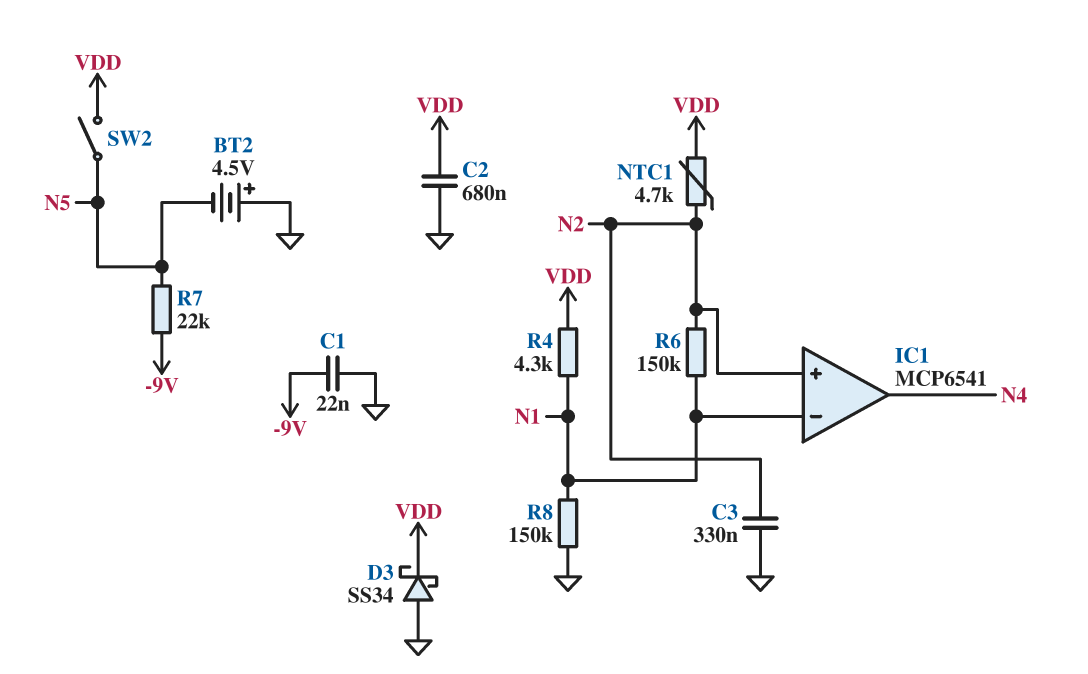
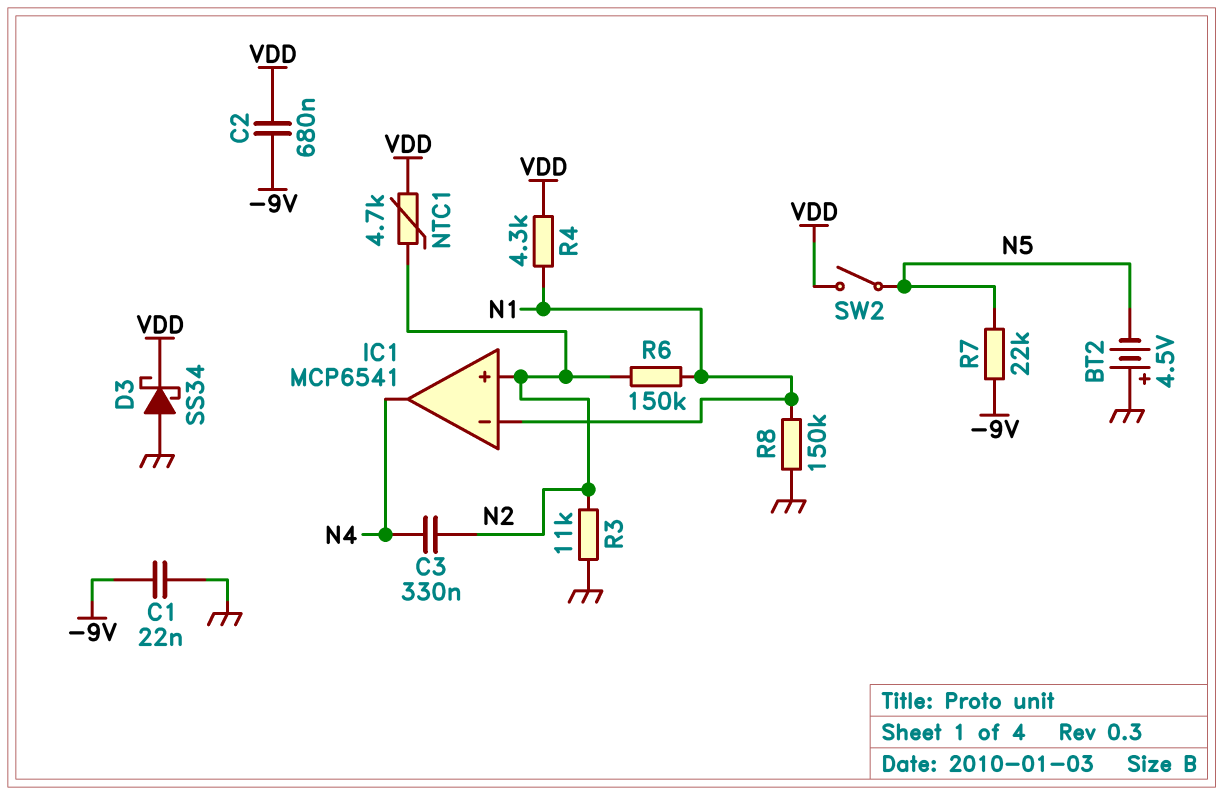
C2: 680nF (GND, VDD) -> 680nF (-9V, VDD)
C3: 330nF (GND, N2) -> 330nF (N2, N4)
R3: none -> 11k (GND, N2)

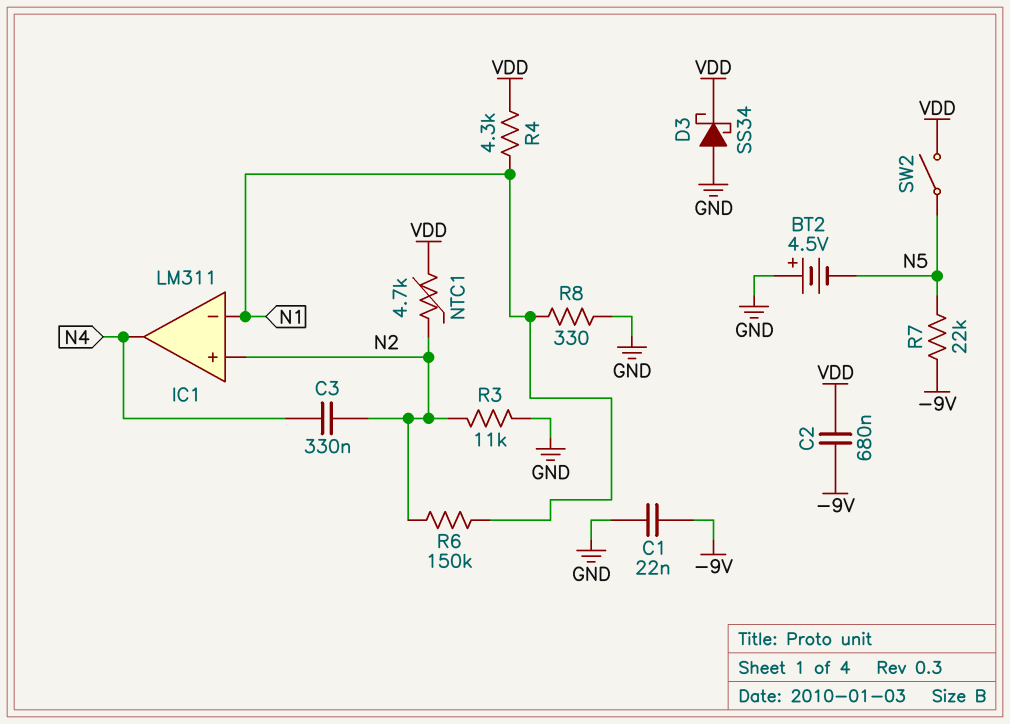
IC1: MCP6541 -> LM311
R8: 150k (GND, N1) -> 330 (GND, N1)

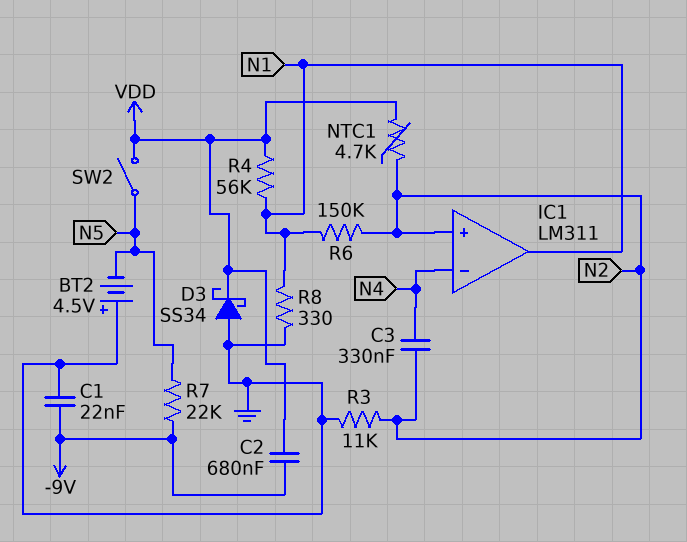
IC1 pin in-: N1 -> N4
IC1 pin out: N4 -> N1
R4: 4.3k (N1, VDD) -> 56k (N1, VDD)

